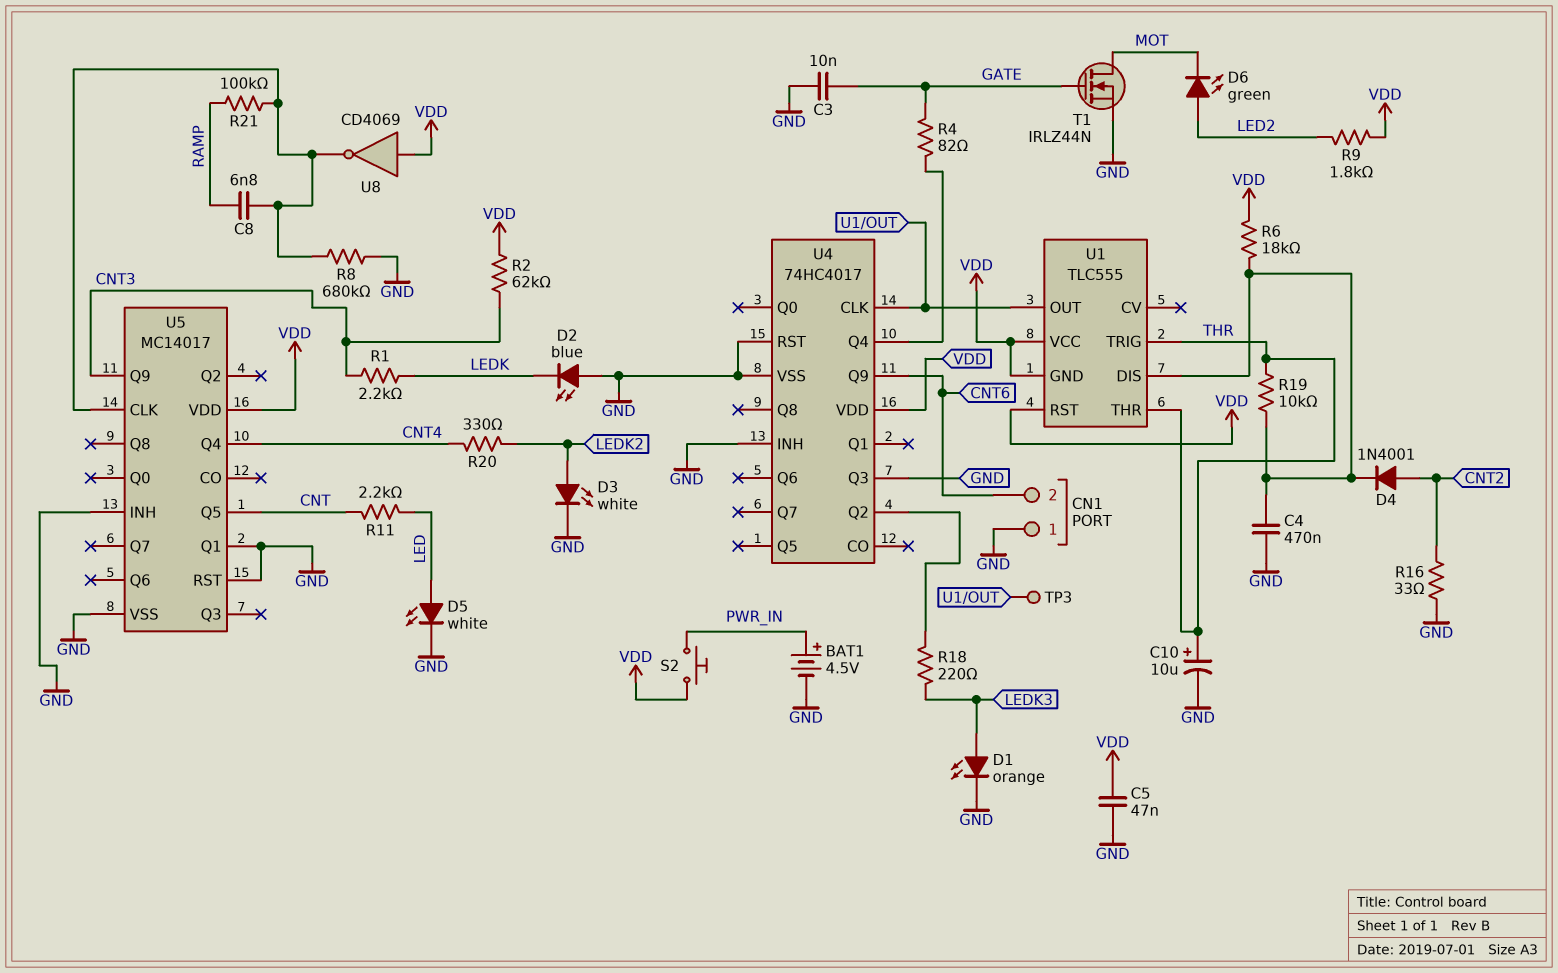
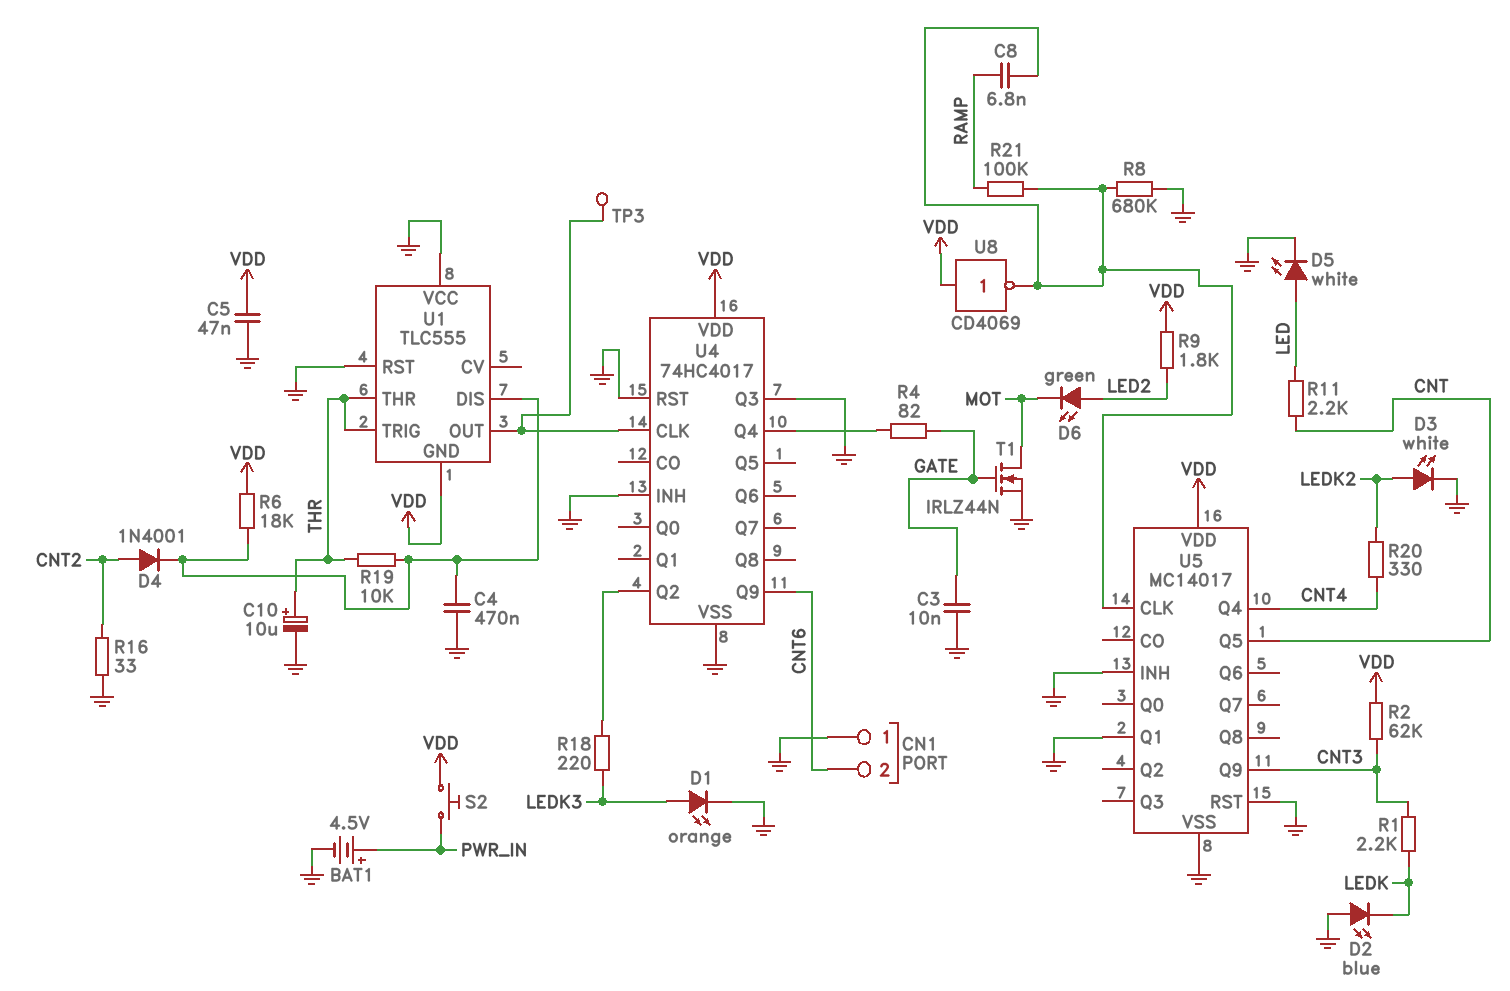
U1 pin RST: VDD -> GND
U1 pin VCC: VDD -> GND

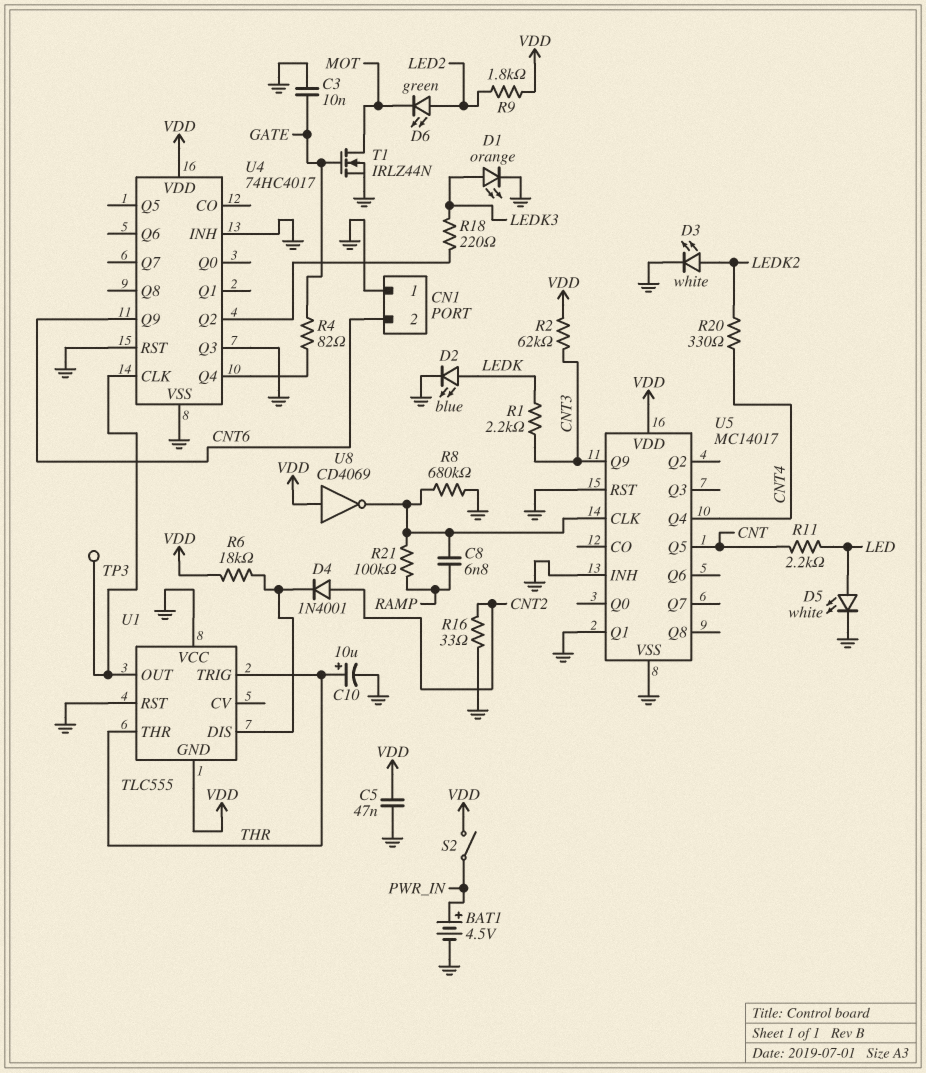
C4: 470nF (GND, U1/DIS) -> none
D2: LED blue (A GND, K LEDK) -> LED blue (A LEDK, K GND)
R19: 10k (THR, U1/DIS) -> none
S2: button (PWR_IN, VDD) -> switch (PWR_IN, VDD)

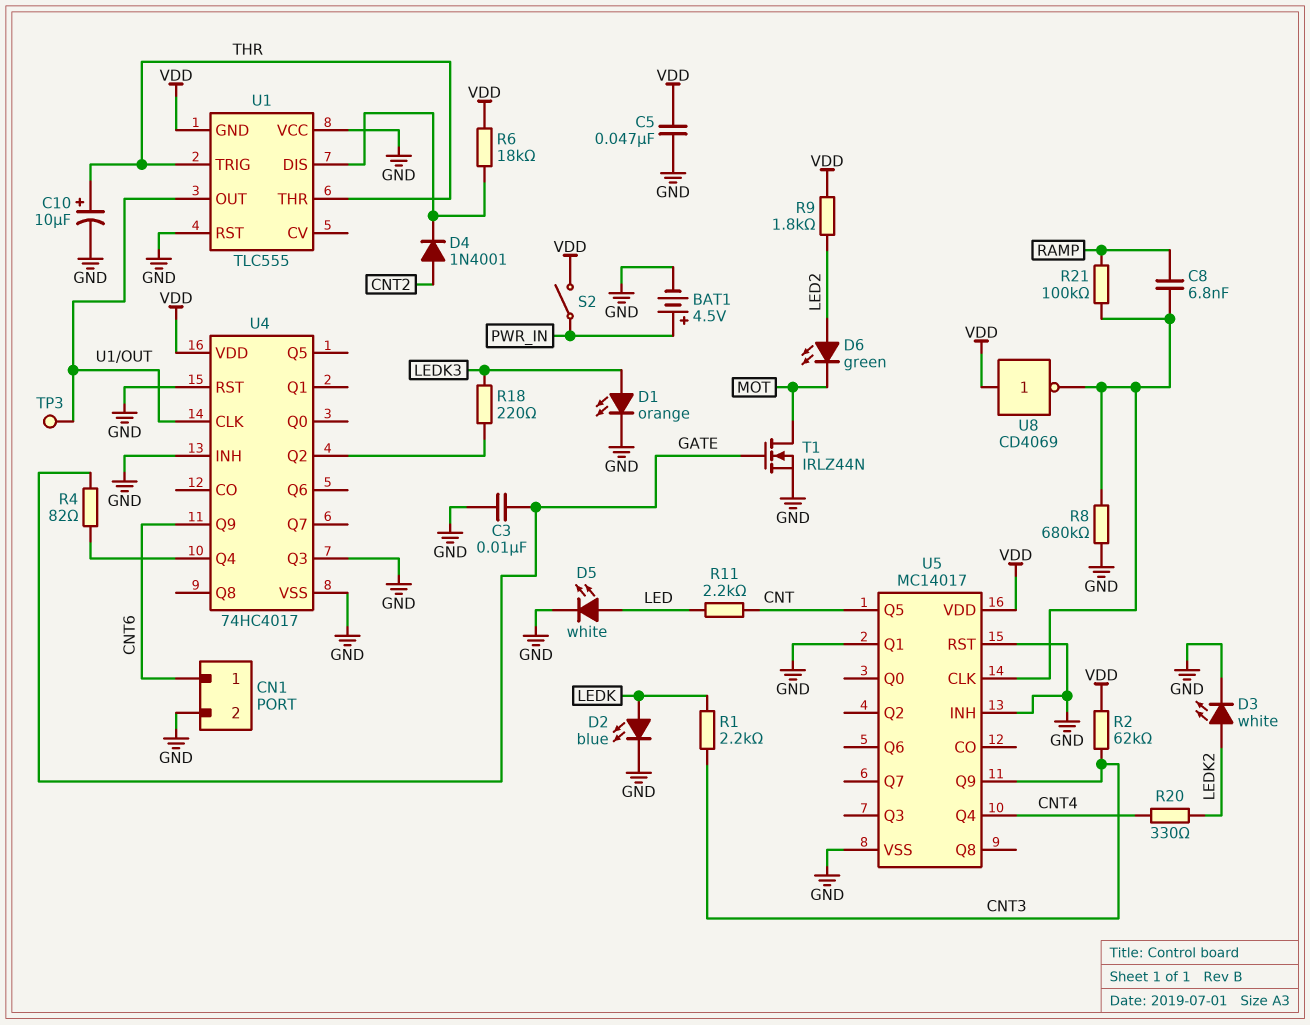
CN1 pin 1: GND -> CNT6
CN1 pin 2: CNT6 -> GND
R16: 33 (CNT2, GND) -> none

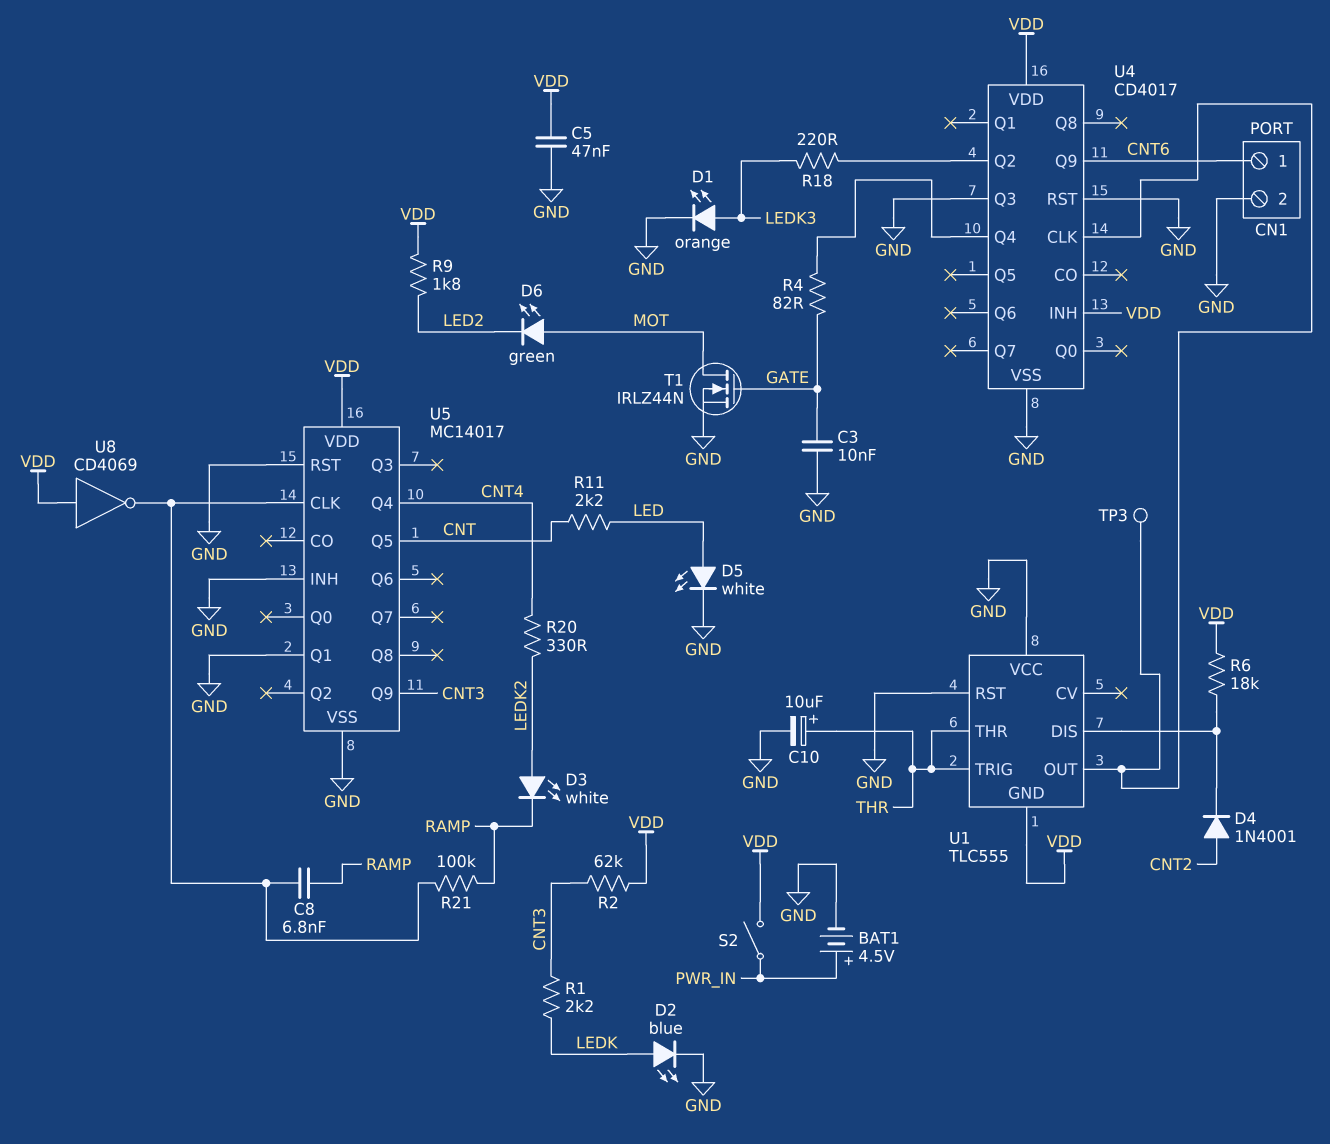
D3: LED white (A LEDK2, K GND) -> LED white (A LEDK2, K RAMP)
D6: LED green (A LED2, K MOT) -> LED green (A MOT, K LED2)
R8: 680k (GND, U5/CLK) -> none
U4: 74HC4017 -> CD4017
U4 pin INH: GND -> VDD

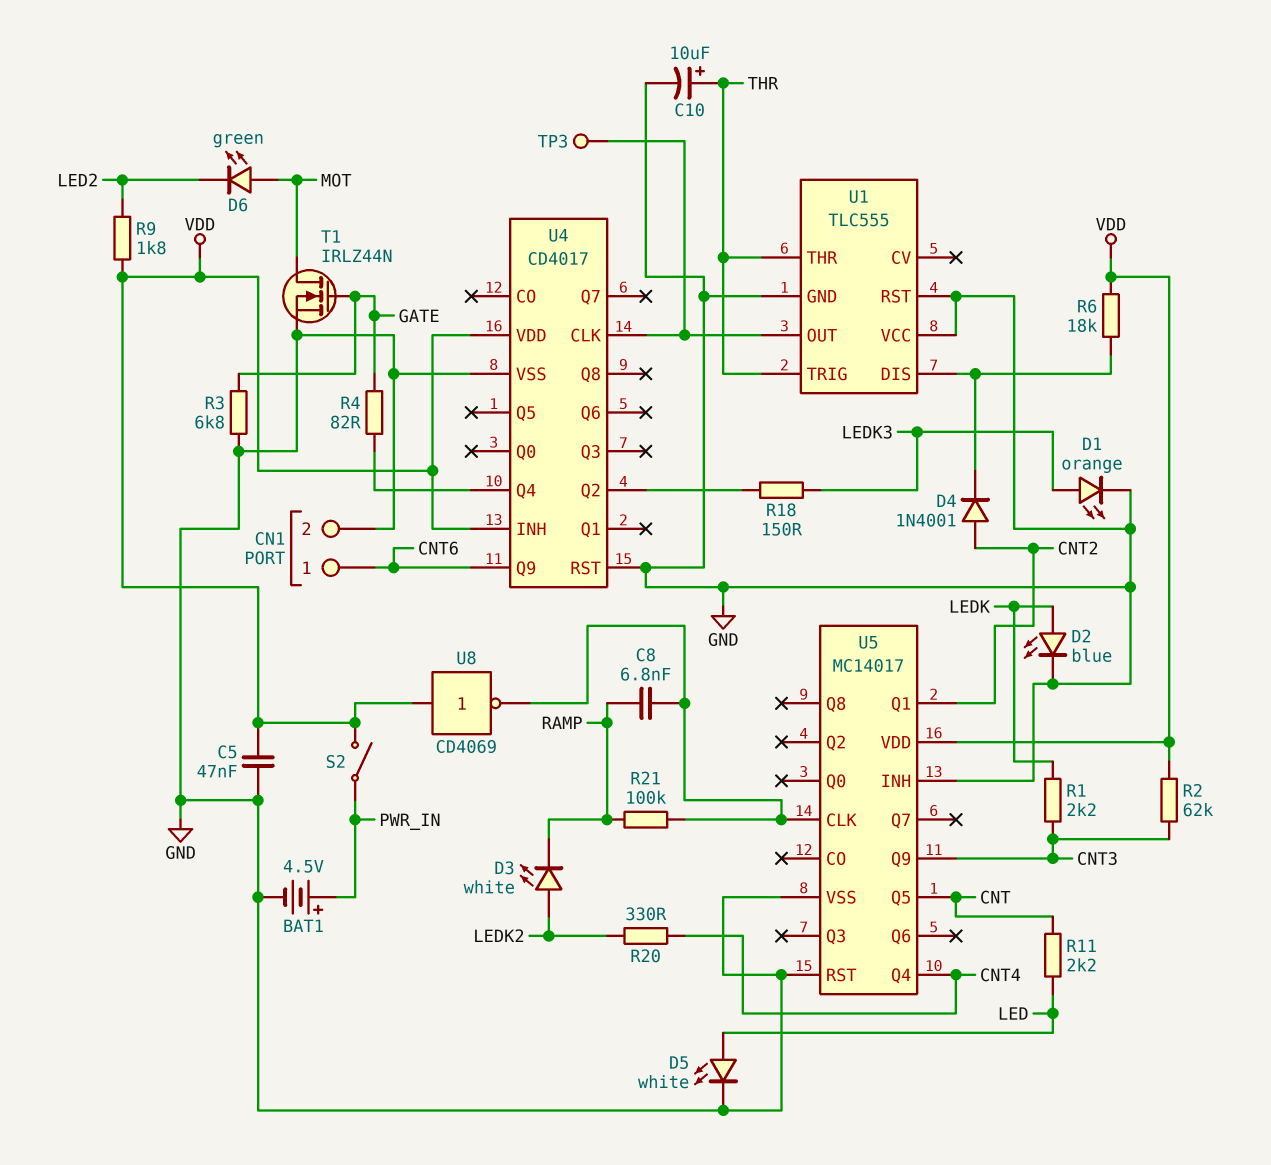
C3: 10nF (GATE, GND) -> none
R3: none -> 6.8k (GATE, GND)
R18: 220 (LEDK3, U4/Q2) -> 150 (LEDK3, U4/Q2)
U1 pin GND: VDD -> GND
U4 pin Q3: GND -> none
U5 pin Q1: GND -> CNT2

